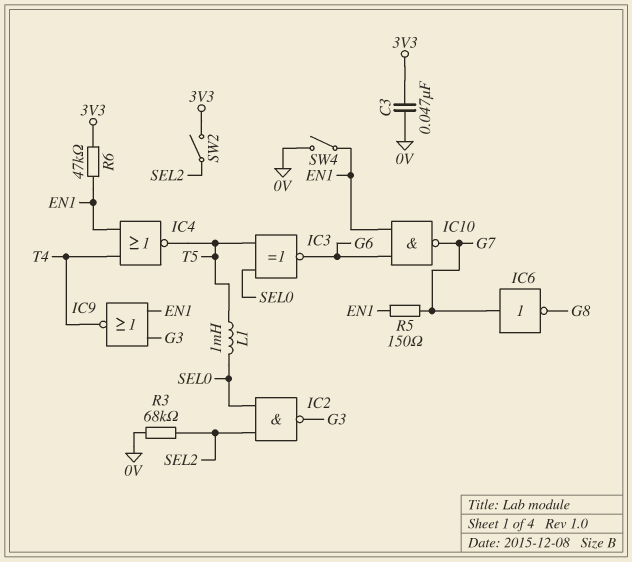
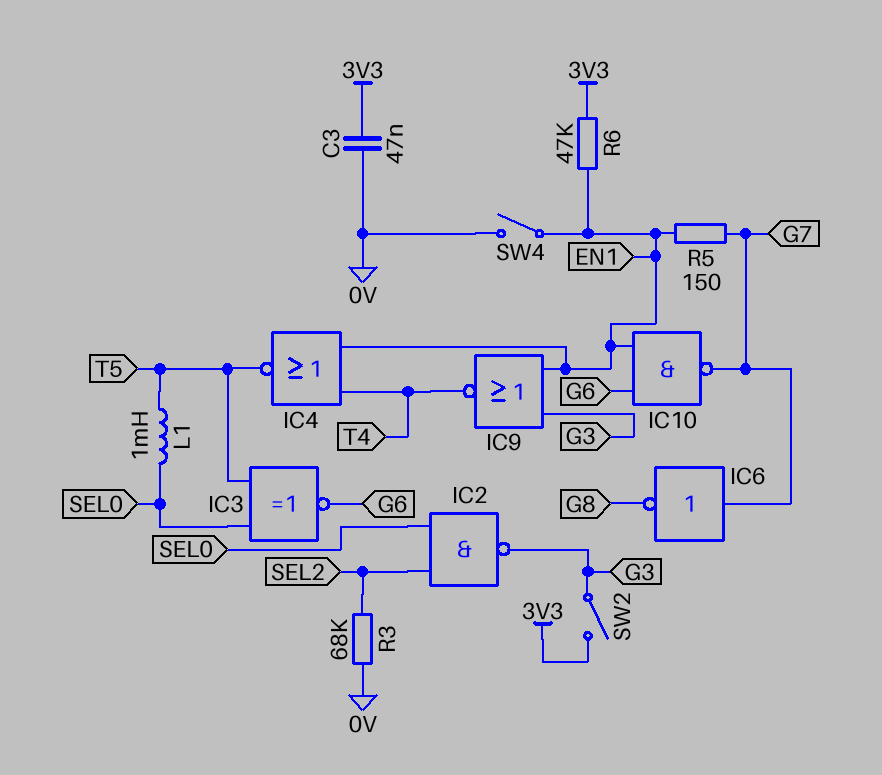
SW2: switch (3V3, SEL2) -> switch (3V3, G3)

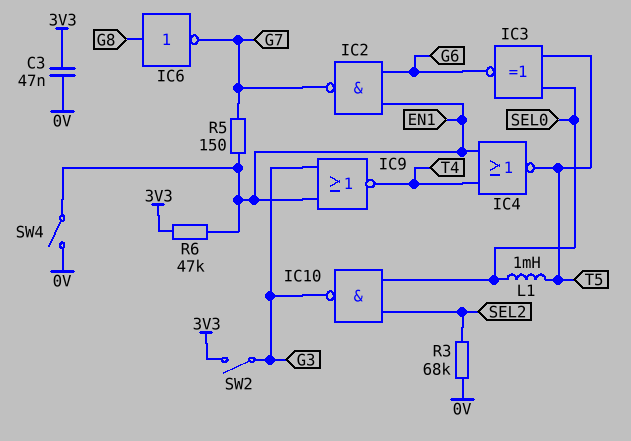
IC2: NAND (in SEL0, in SEL2, out G3) -> NAND (in EN1, in G6, out G7)
IC6: NOT (in G7, out G8) -> NOT (in G8, out G7)
IC10: NAND (in EN1, in G6, out G7) -> NAND (in SEL0, in SEL2, out G3)

